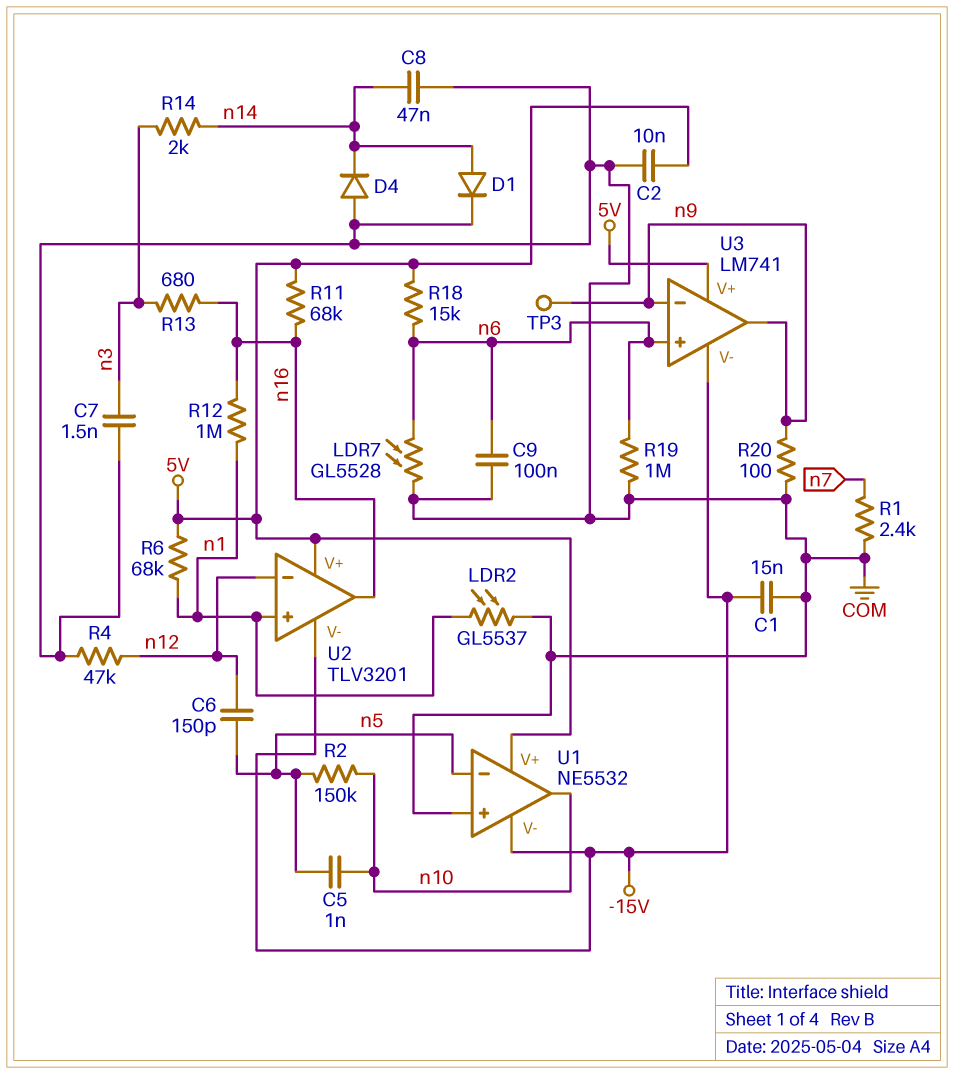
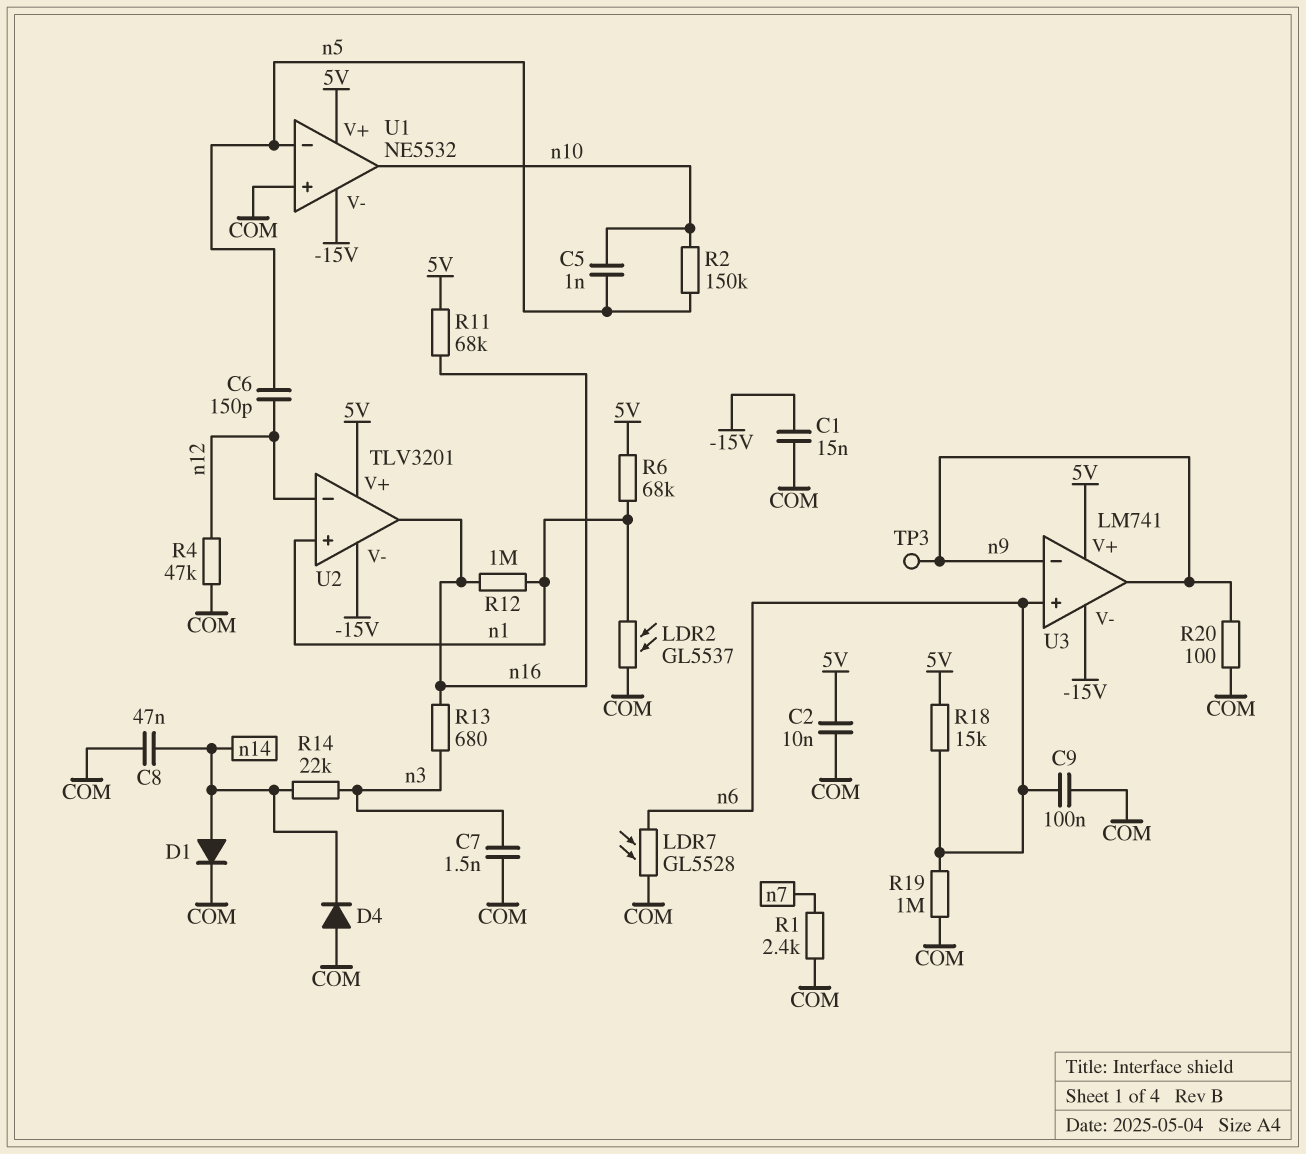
R14: 2k (n3, n14) -> 22k (n3, n14)

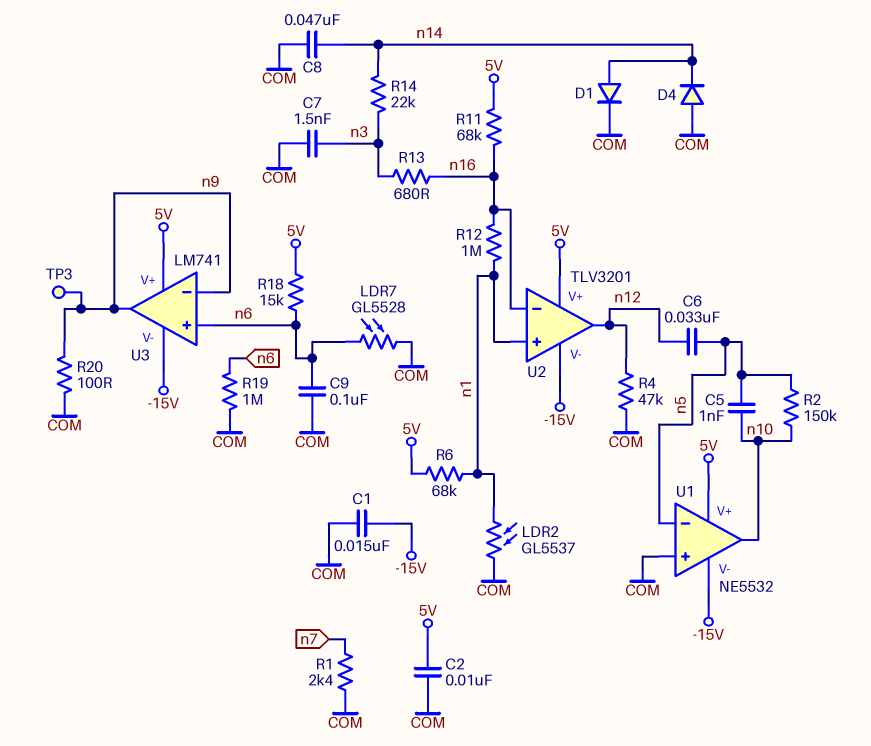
C6: 150pF (n5, n12) -> 33nF (n5, n12)
U2 pin in-: n12 -> n16
U2 pin out: n16 -> n12

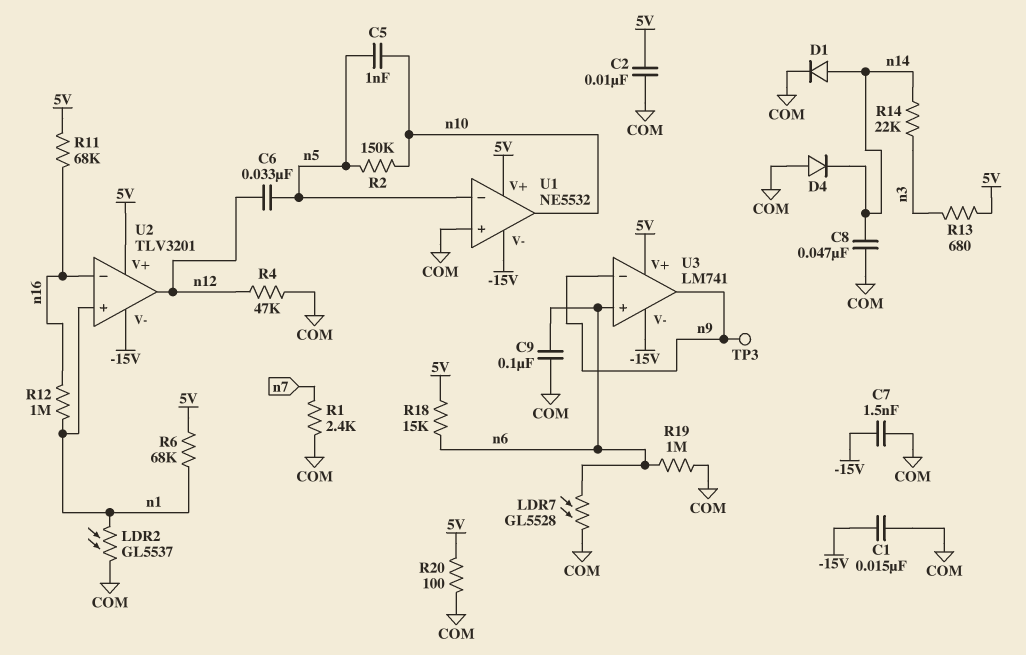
C7: 1.5nF (COM, n3) -> 1.5nF (-15V, COM)
R13: 680 (n3, n16) -> 680 (5V, n3)
R20: 100 (COM, n9) -> 100 (5V, COM)

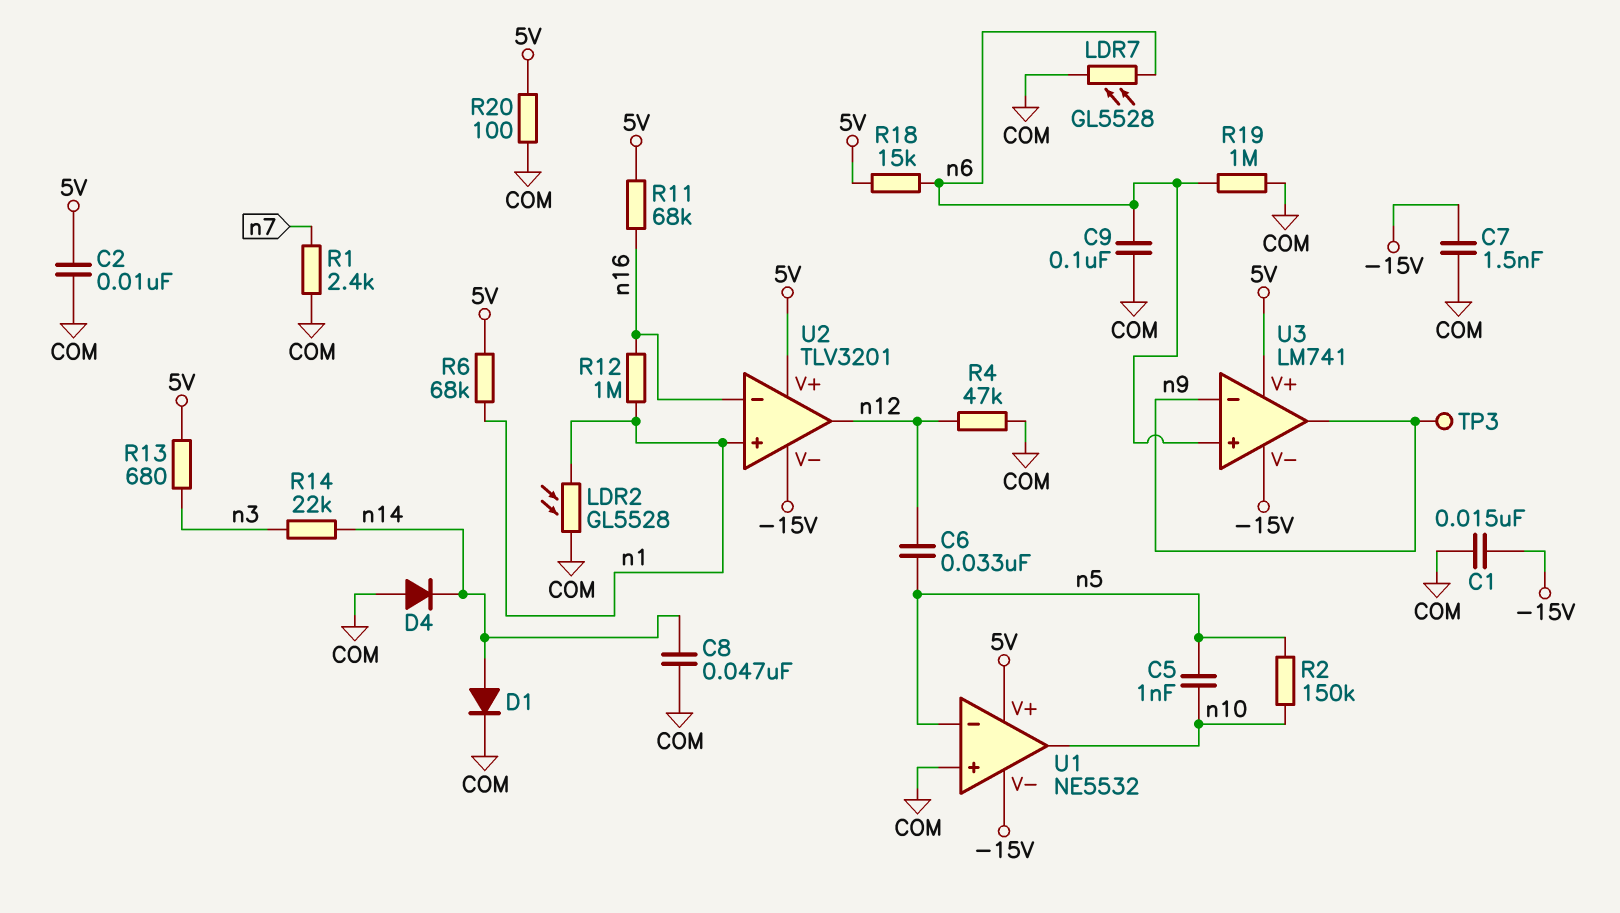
LDR2: GL5537 (COM, n1) -> GL5528 (COM, n1)

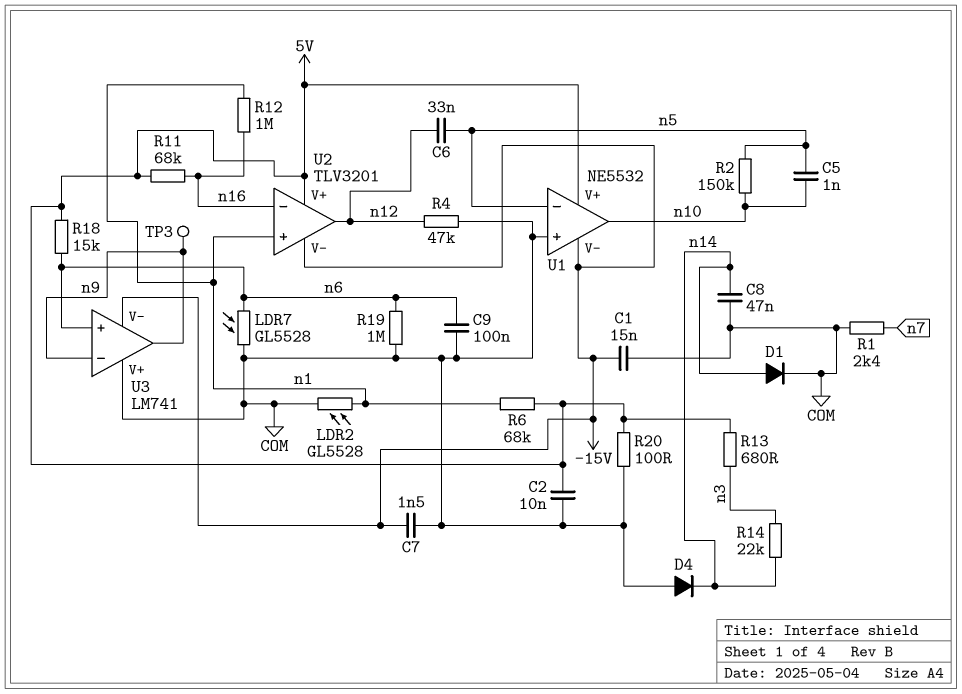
U3 pin V+: 5V -> COM

